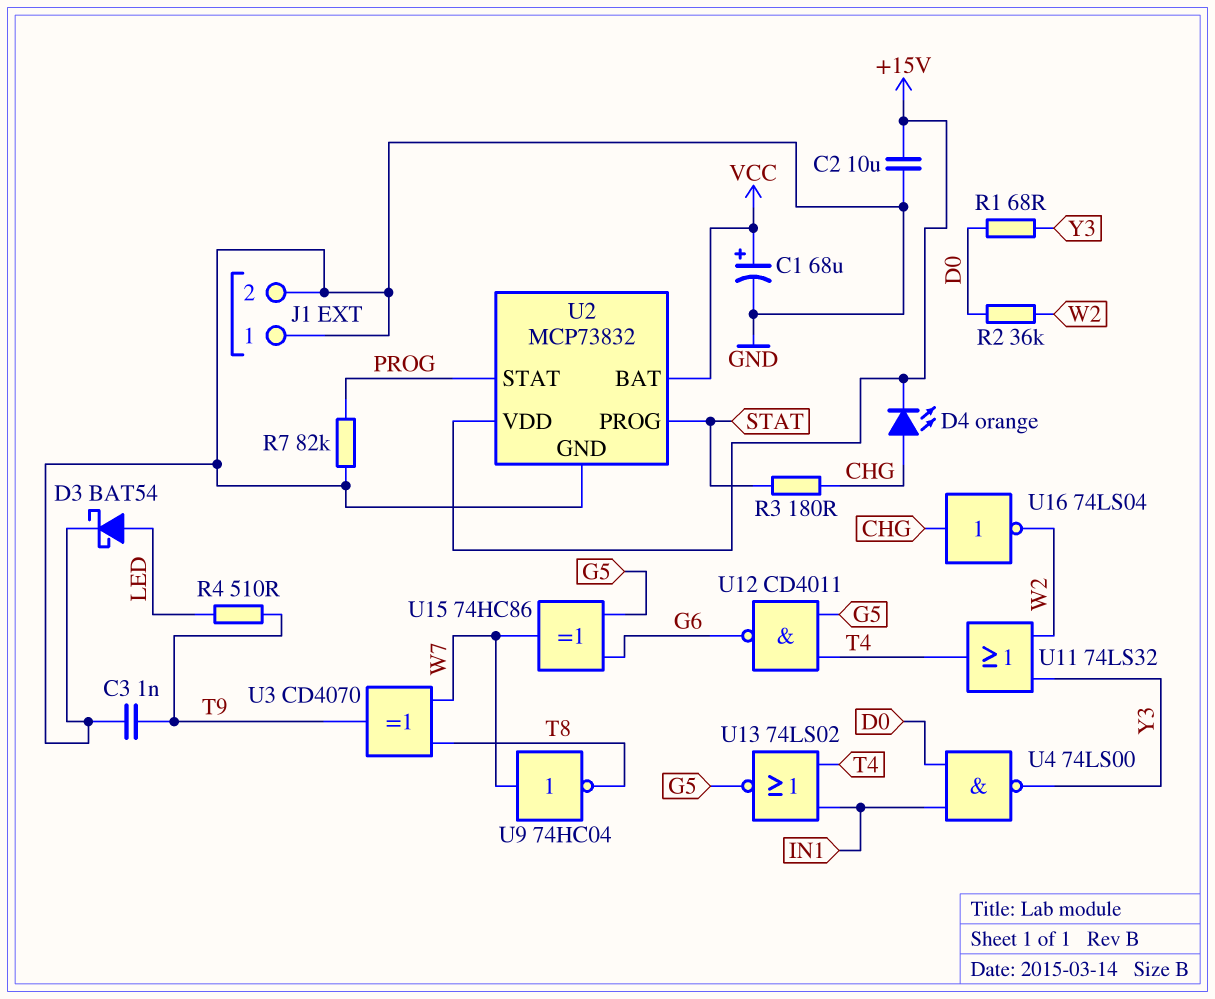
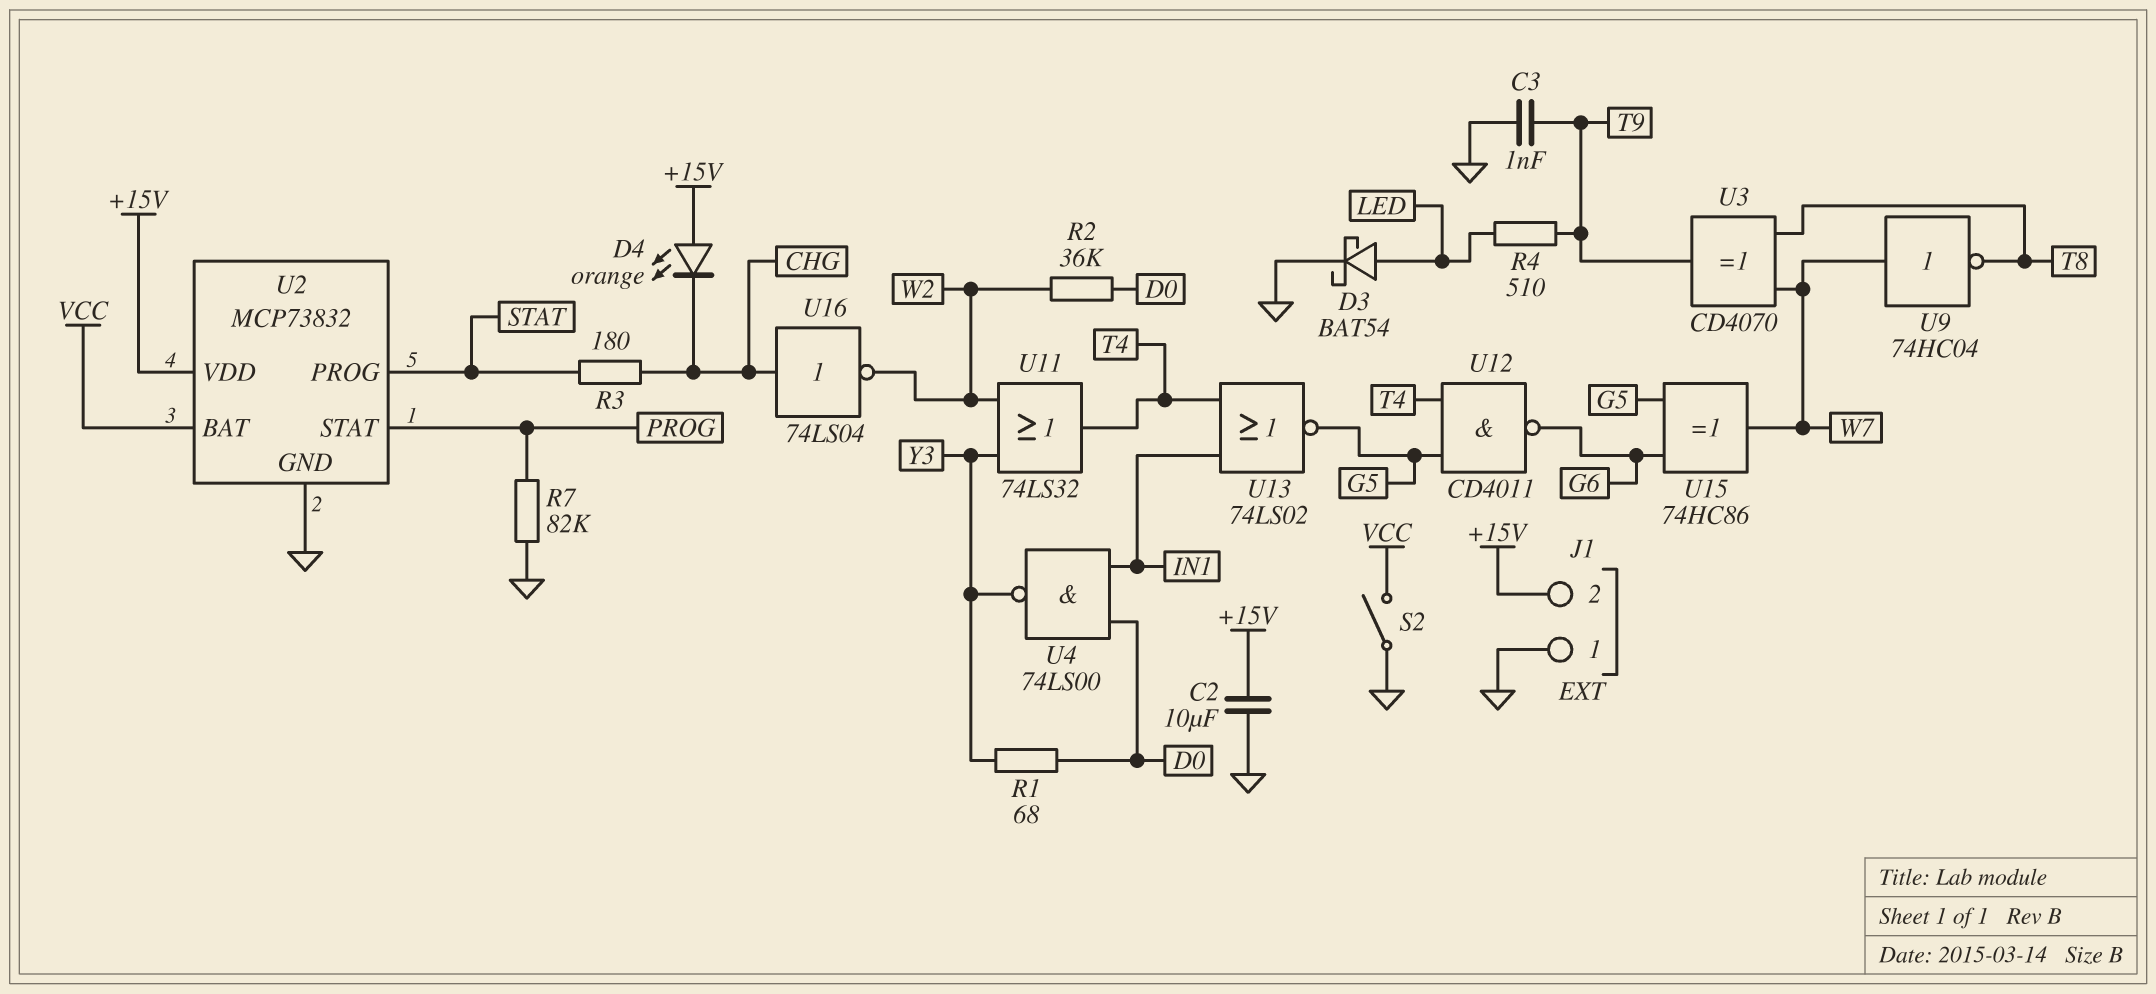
C1: 68uF (plus VCC, minus GND) -> none
D4: LED orange (A CHG, K +15V) -> LED orange (A +15V, K CHG)
J1 pin 2: GND -> +15V
S2: none -> switch (GND, VCC)

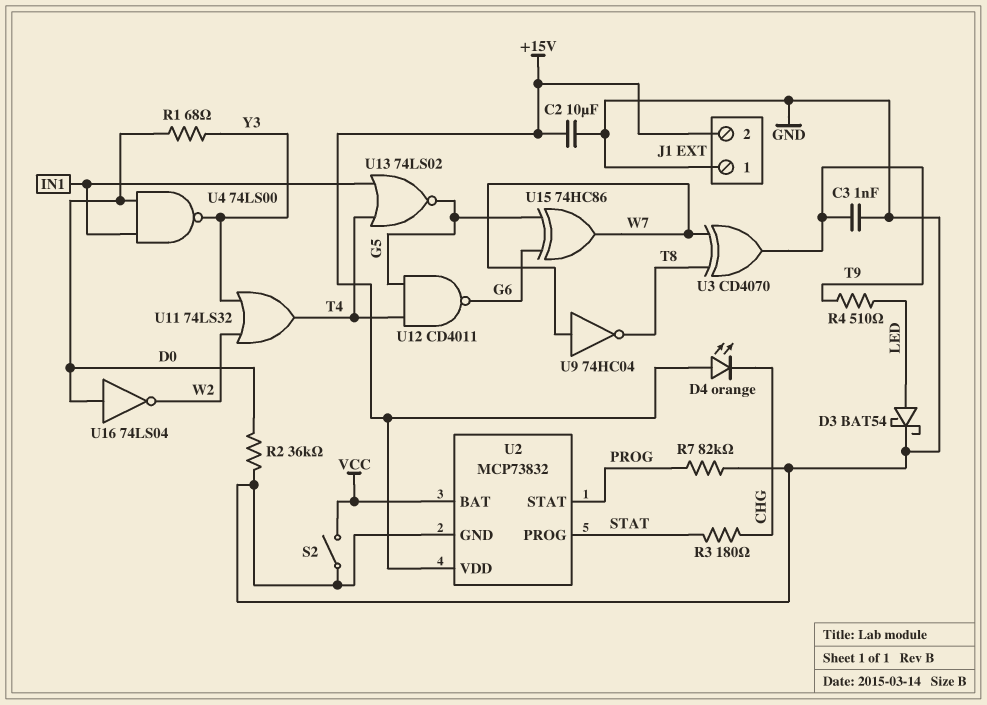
R2: 36k (D0, W2) -> 36k (D0, GND)
U16: NOT 74LS04 (in CHG, out W2) -> NOT 74LS04 (in D0, out W2)

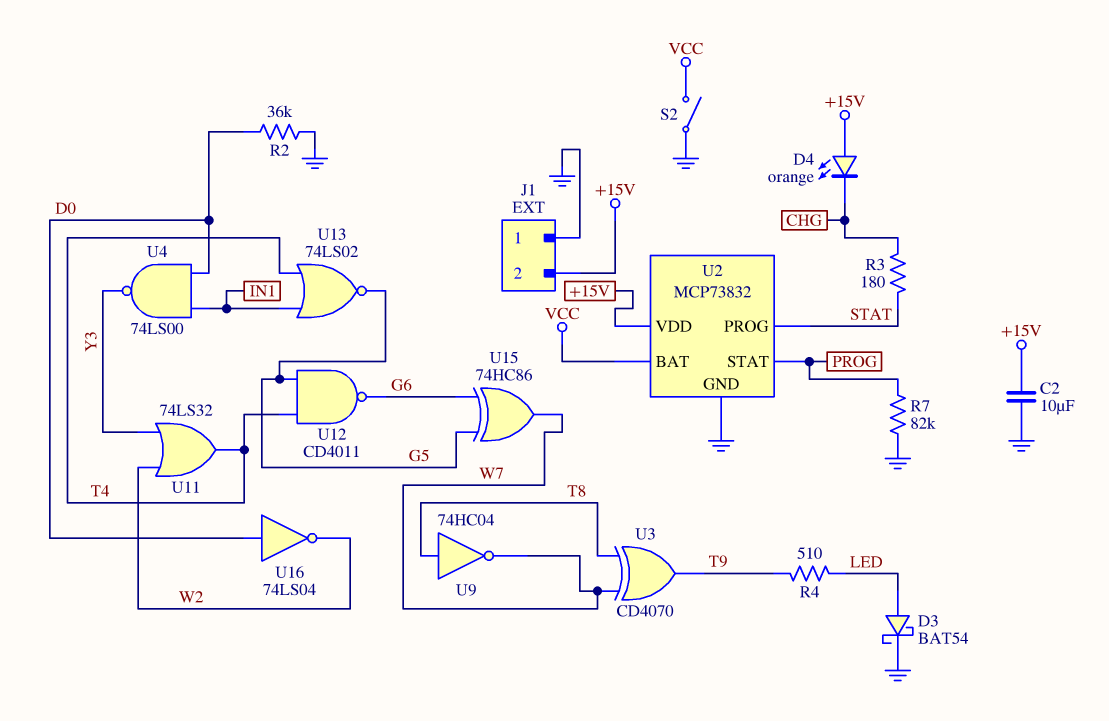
C3: 1nF (GND, T9) -> none
R1: 68 (D0, Y3) -> none
U9: NOT 74HC04 (in W7, out T8) -> NOT 74HC04 (in T8, out W7)

